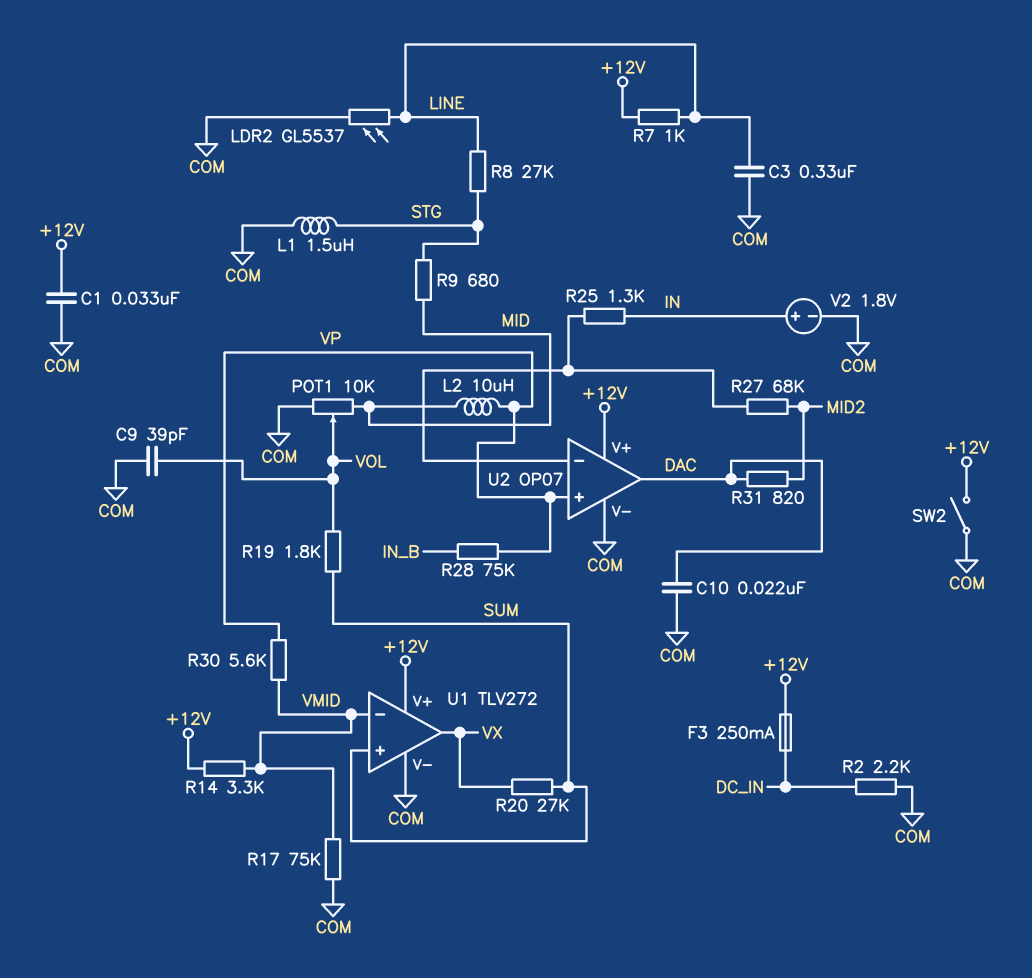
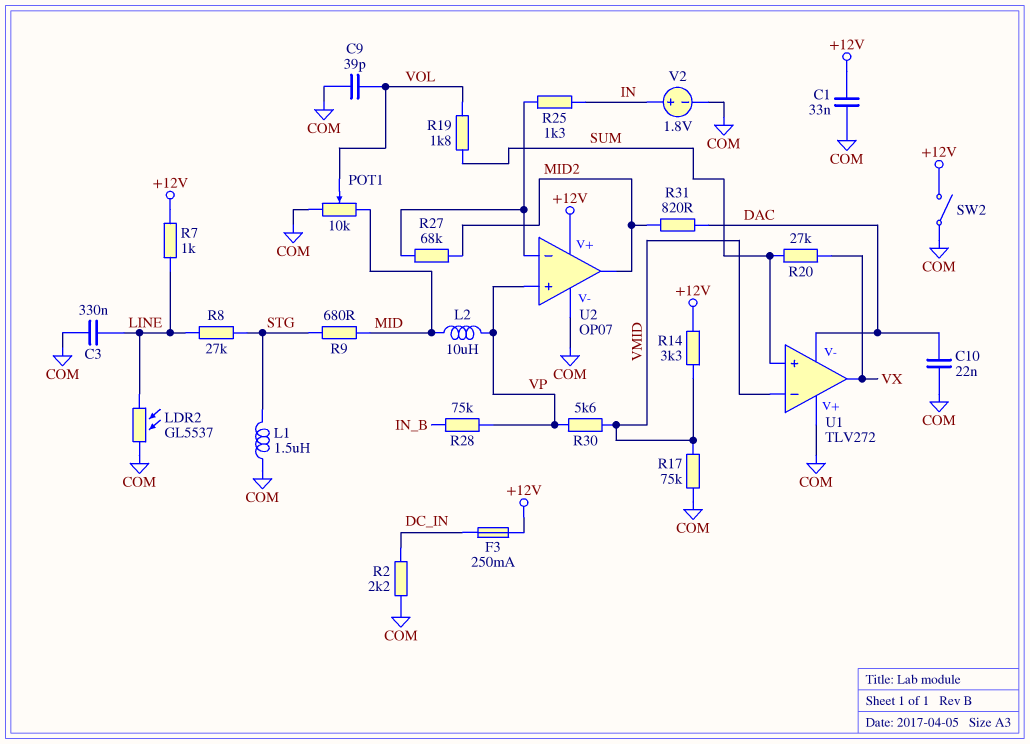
U1 pin V+: +12V -> COM
U1 pin V-: COM -> DAC
U2 pin out: DAC -> MID2

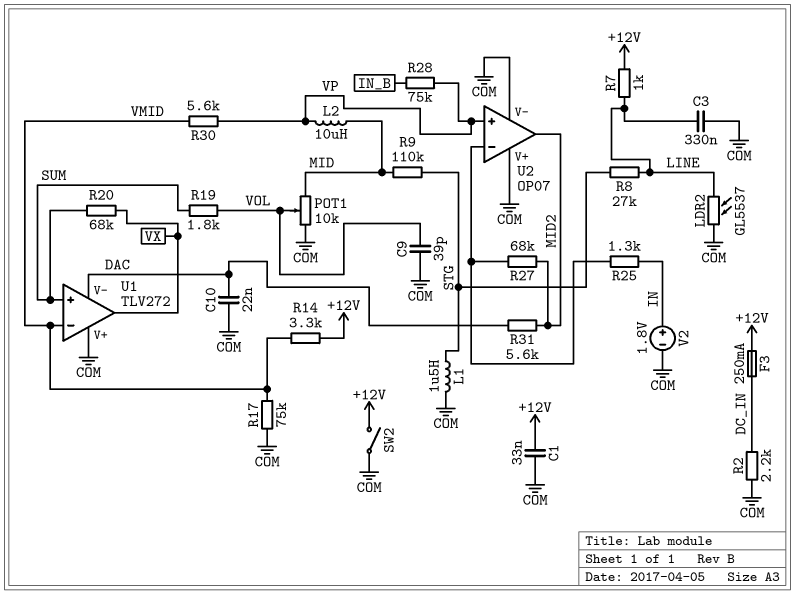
R9: 680 (MID, STG) -> 110k (MID, STG)
R20: 27k (SUM, VX) -> 68k (SUM, VX)
R31: 820 (DAC, MID2) -> 5.6k (DAC, MID2)
U2 pin V+: +12V -> COM

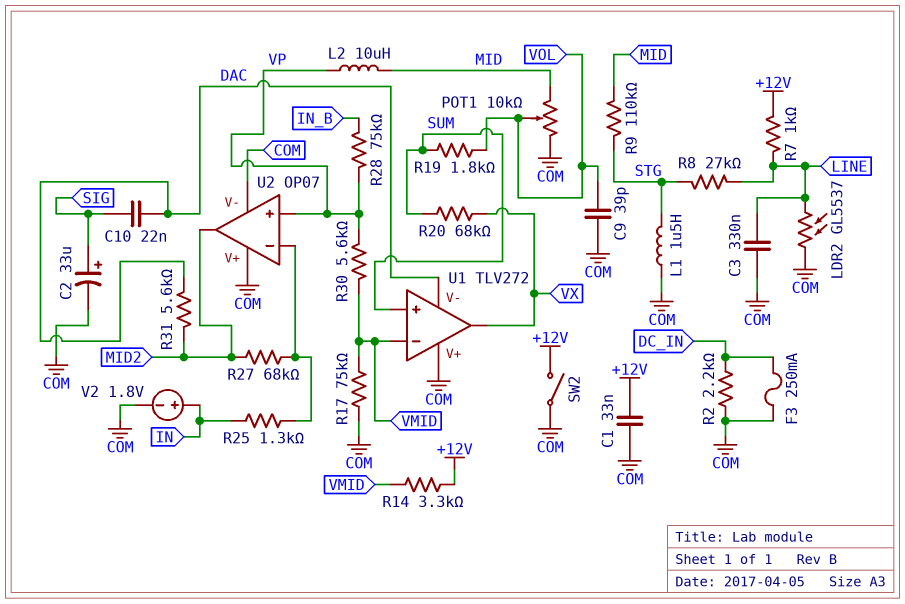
C2: none -> 33uF (plus SIG, minus COM)
C10: 22nF (COM, DAC) -> 22nF (DAC, SIG)
F3: 250mA (+12V, DC_IN) -> 250mA (COM, DC_IN)

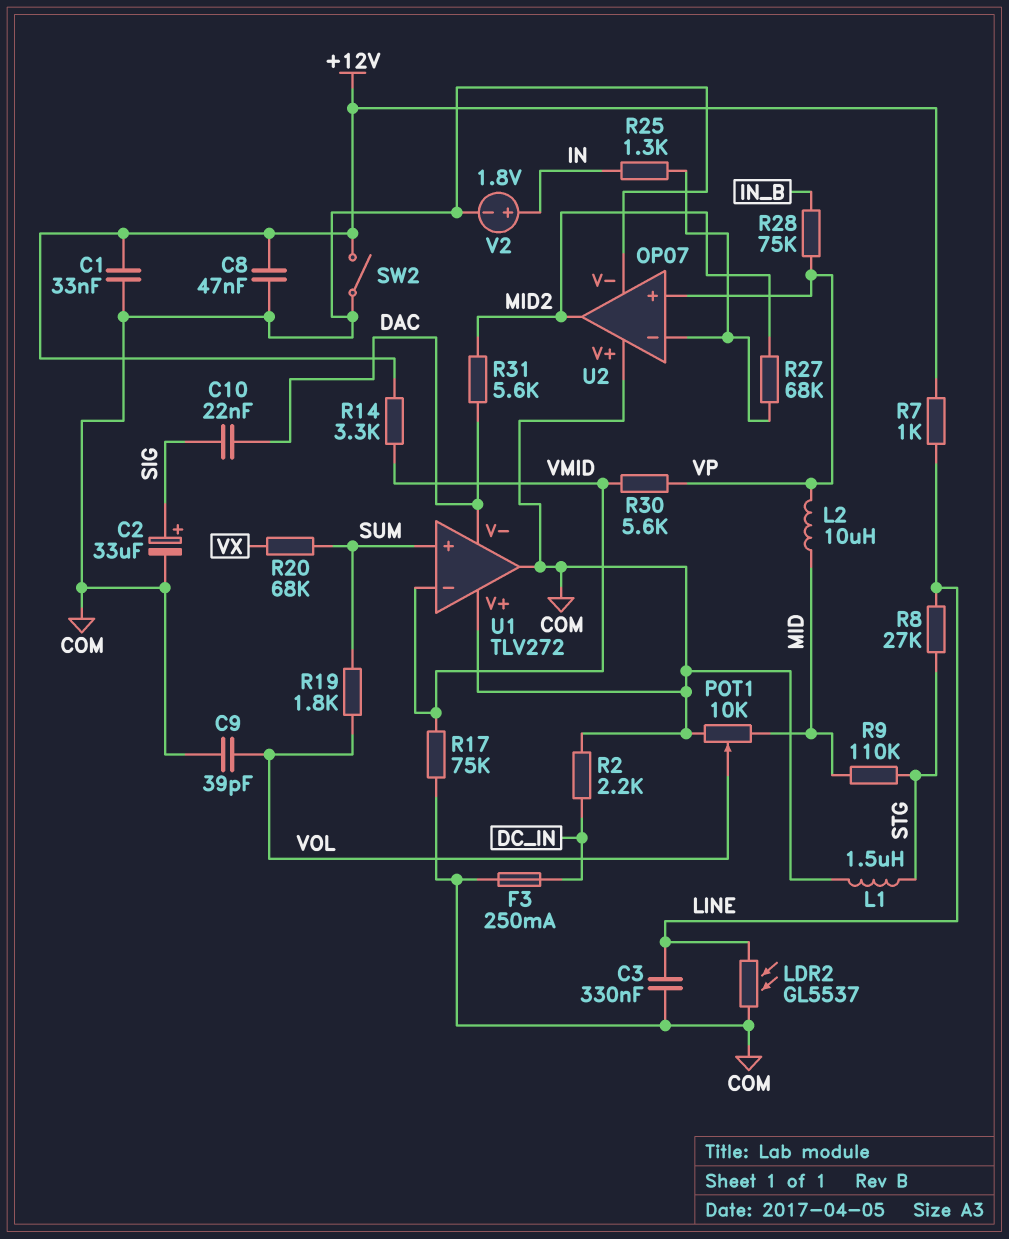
C8: none -> 47nF (+12V, COM)
U1 pin out: VX -> COM

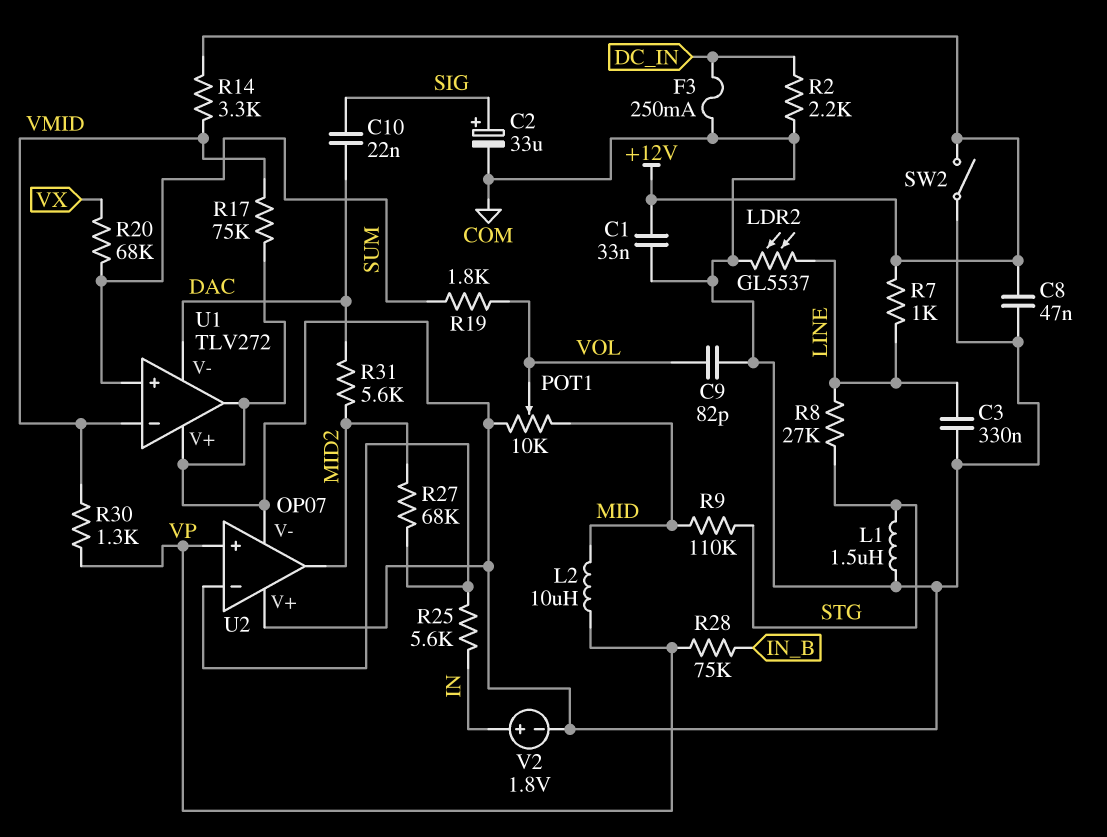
C9: 39pF (COM, VOL) -> 82pF (COM, VOL)
R25: 1.3k (IN, U2/in-) -> 5.6k (IN, U2/in-)
R30: 5.6k (VMID, VP) -> 1.3k (VMID, VP)

